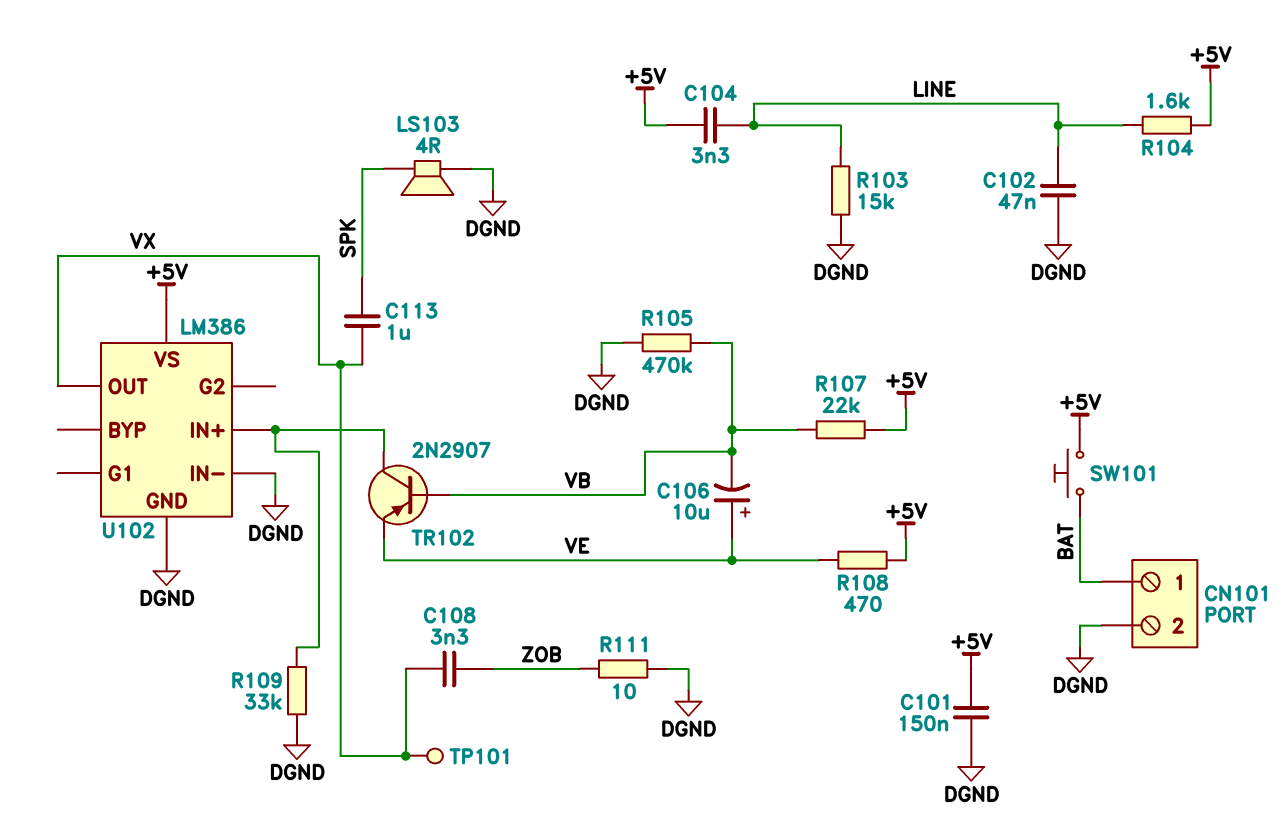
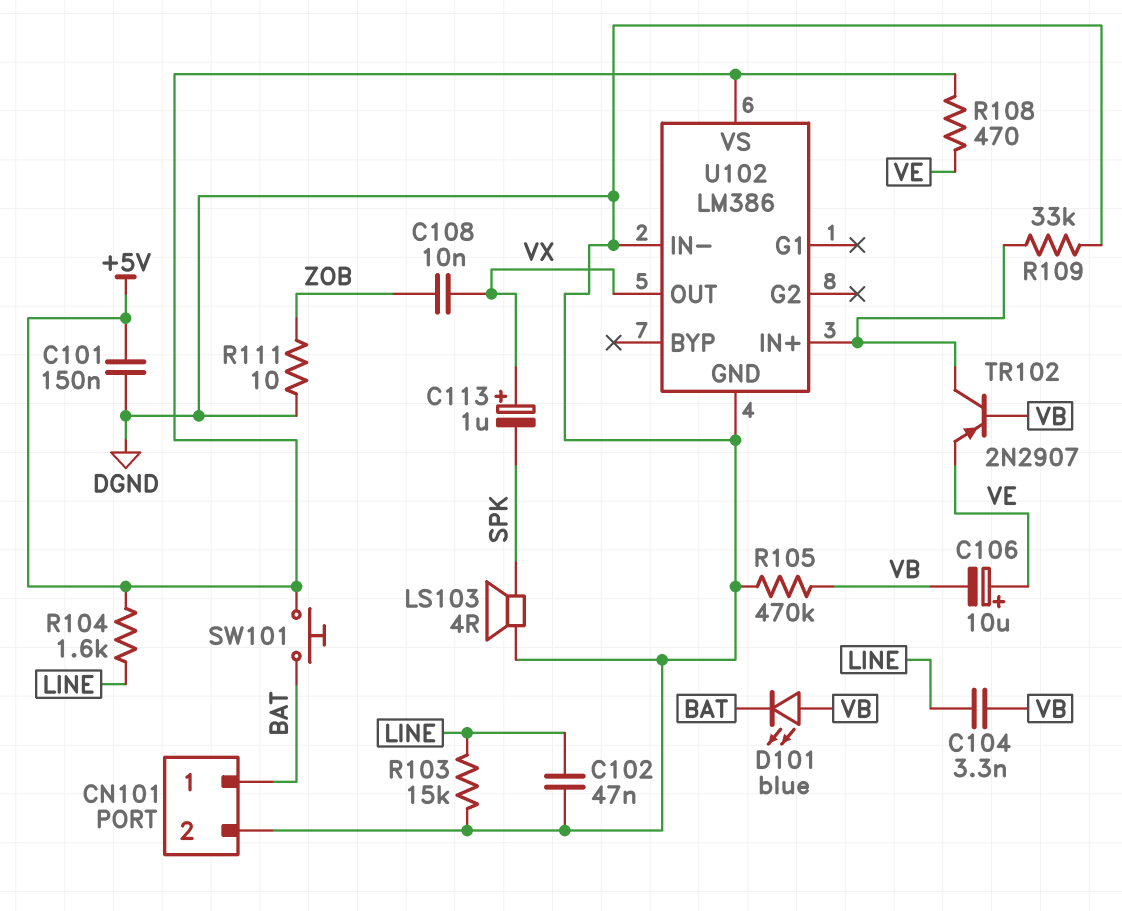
C104: 3.3nF (+5V, LINE) -> 3.3nF (LINE, VB)
C108: 3.3nF (VX, ZOB) -> 10nF (VX, ZOB)
C113: 1uF (SPK, VX) -> 1uF (plus VX, minus SPK)
D101: none -> LED blue (A VB, K BAT)
R107: 22k (+5V, VB) -> none
TP101: test point (VX) -> none

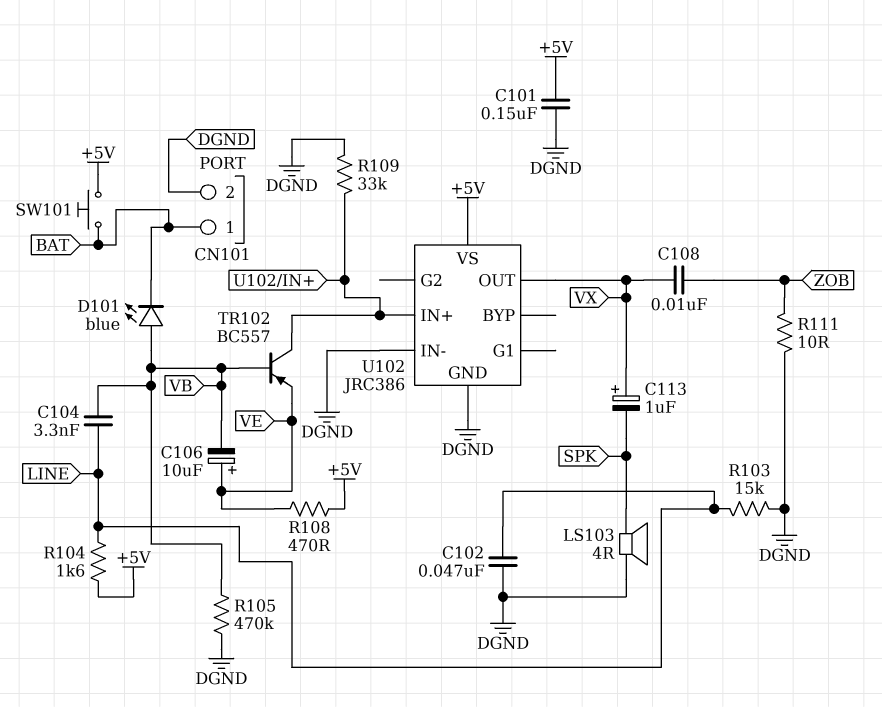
TR102: PNP 2N2907 (B VB, C U102/IN+, E VE) -> PNP BC557 (B VB, C U102/IN+, E VE)
U102: LM386 -> JRC386

